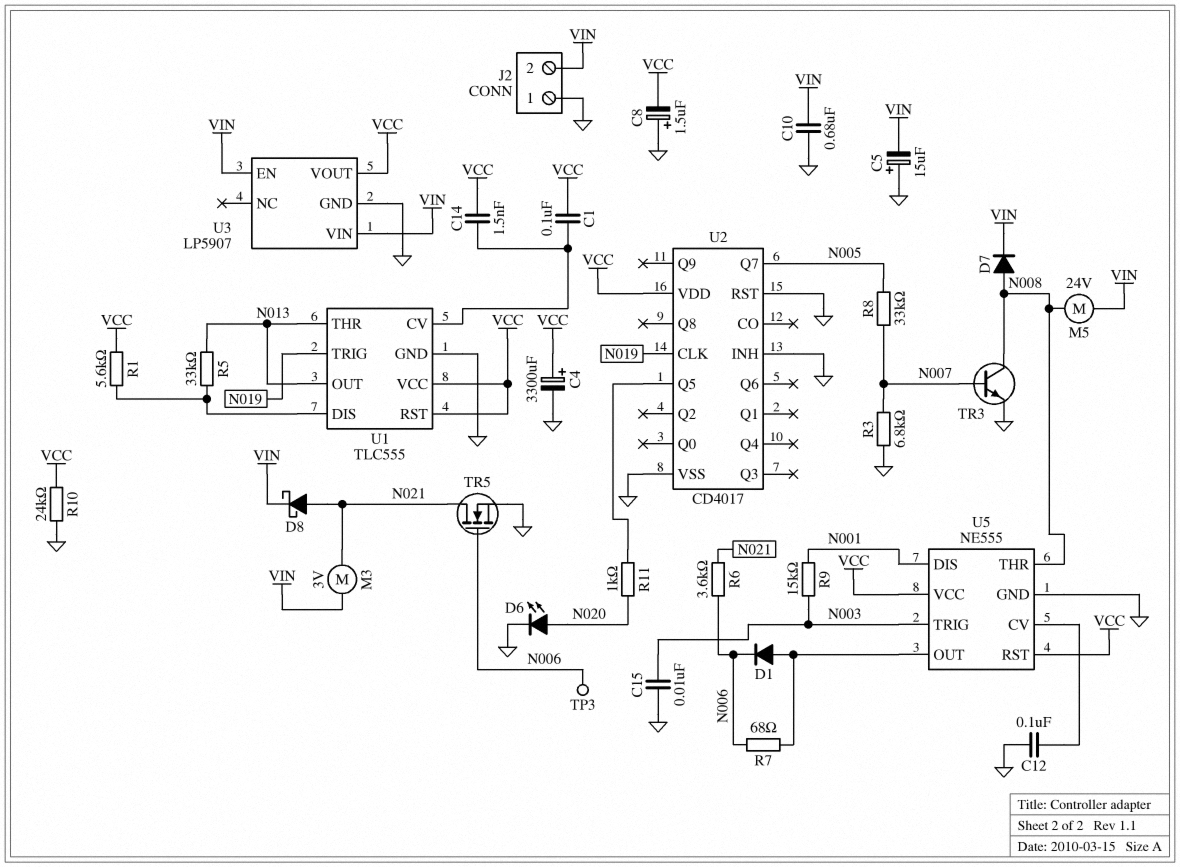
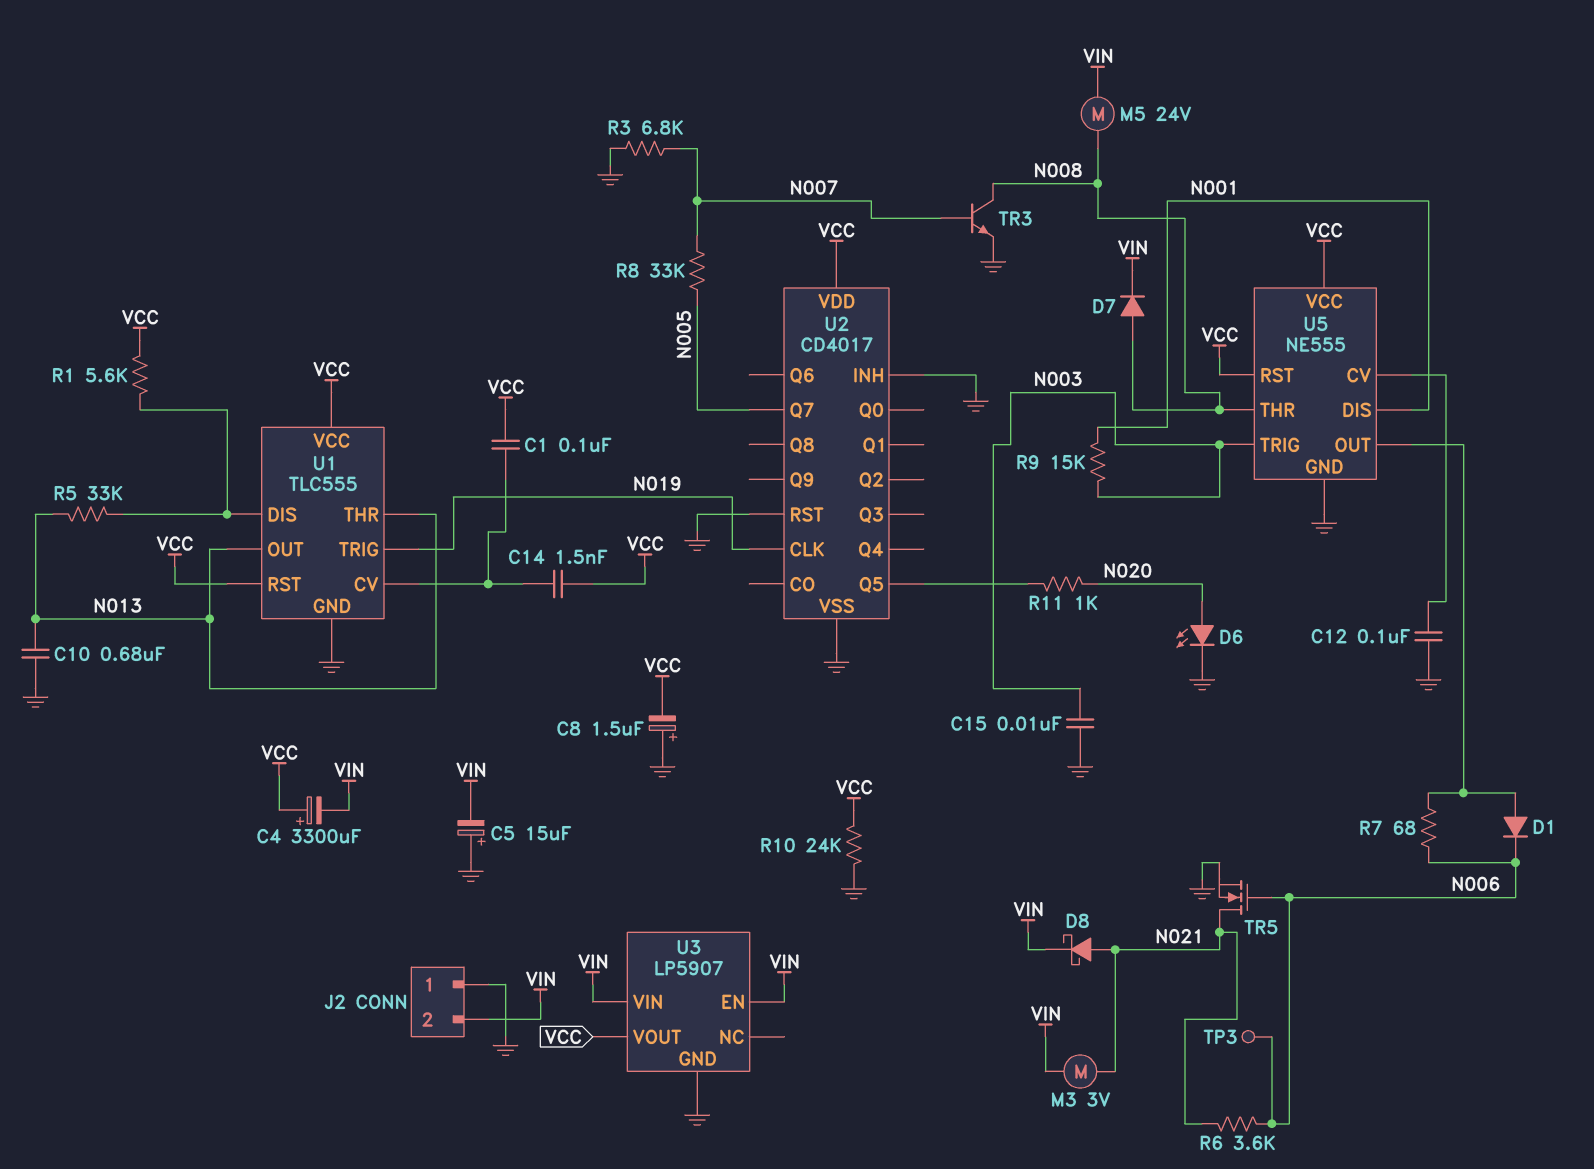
C4: 3300uF (plus VCC, minus GND) -> 3300uF (plus VCC, minus VIN)
C10: 680nF (GND, VIN) -> 680nF (GND, N013)

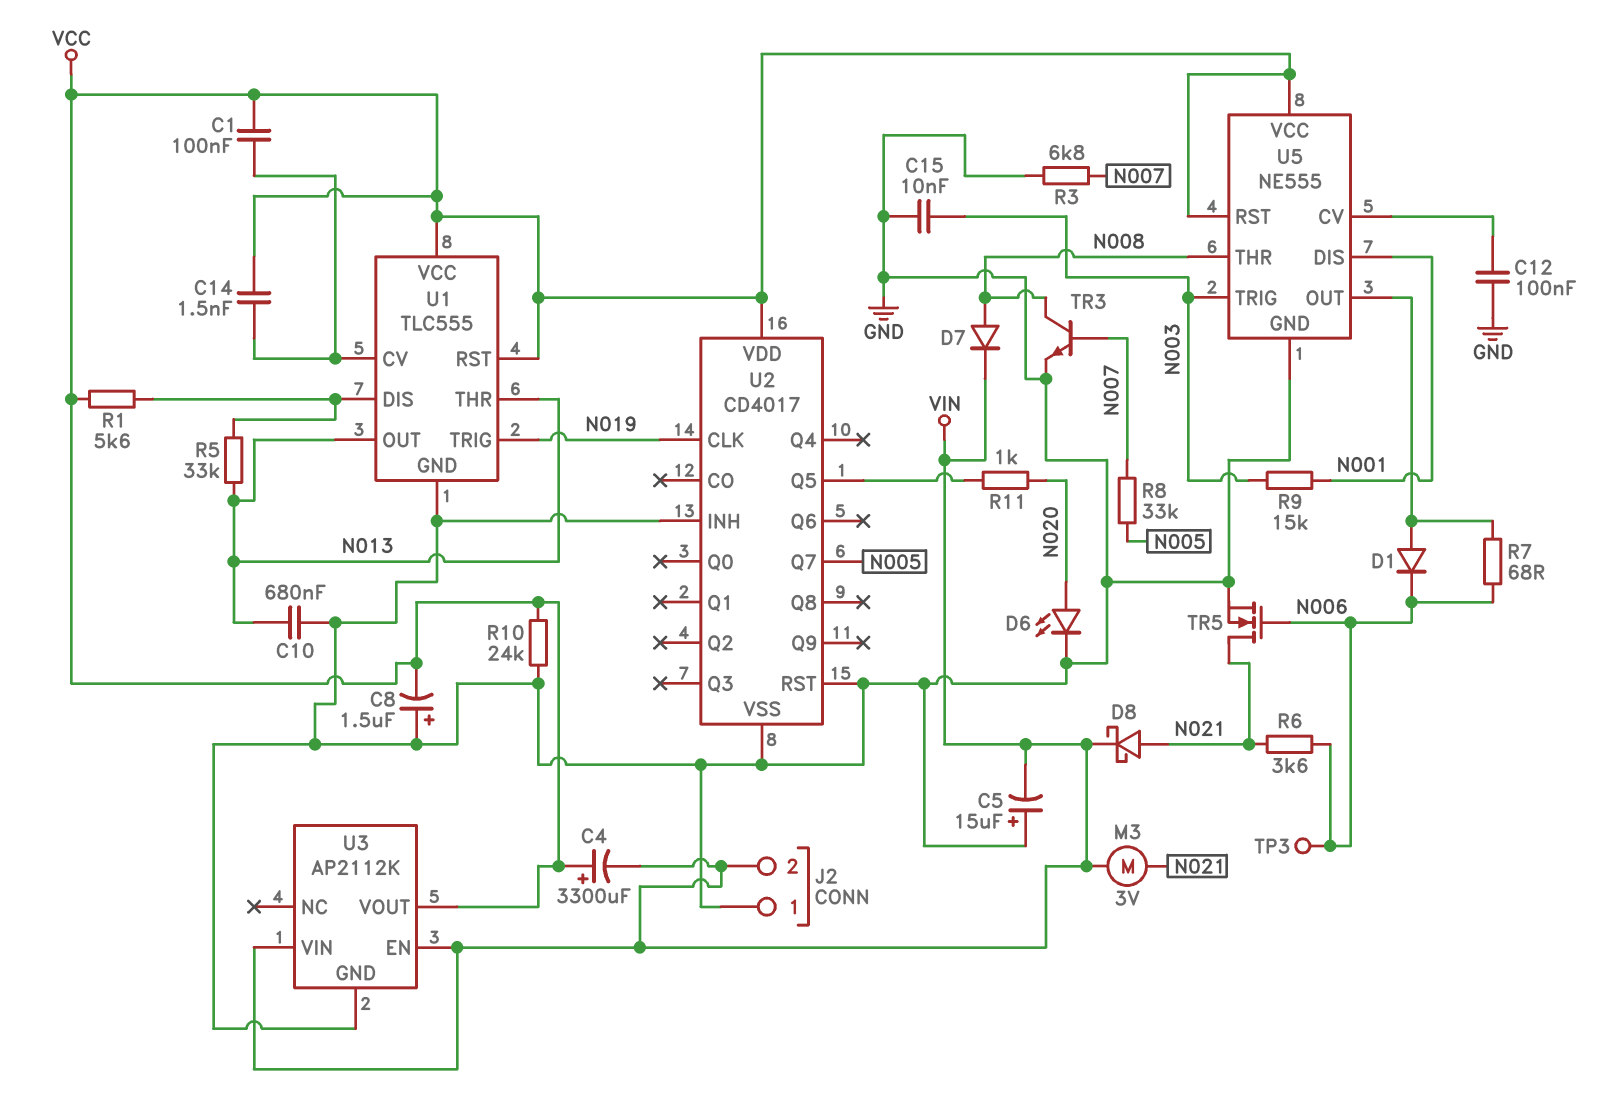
M5: motor 24V (N008, VIN) -> none
U3: LP5907 -> AP2112K

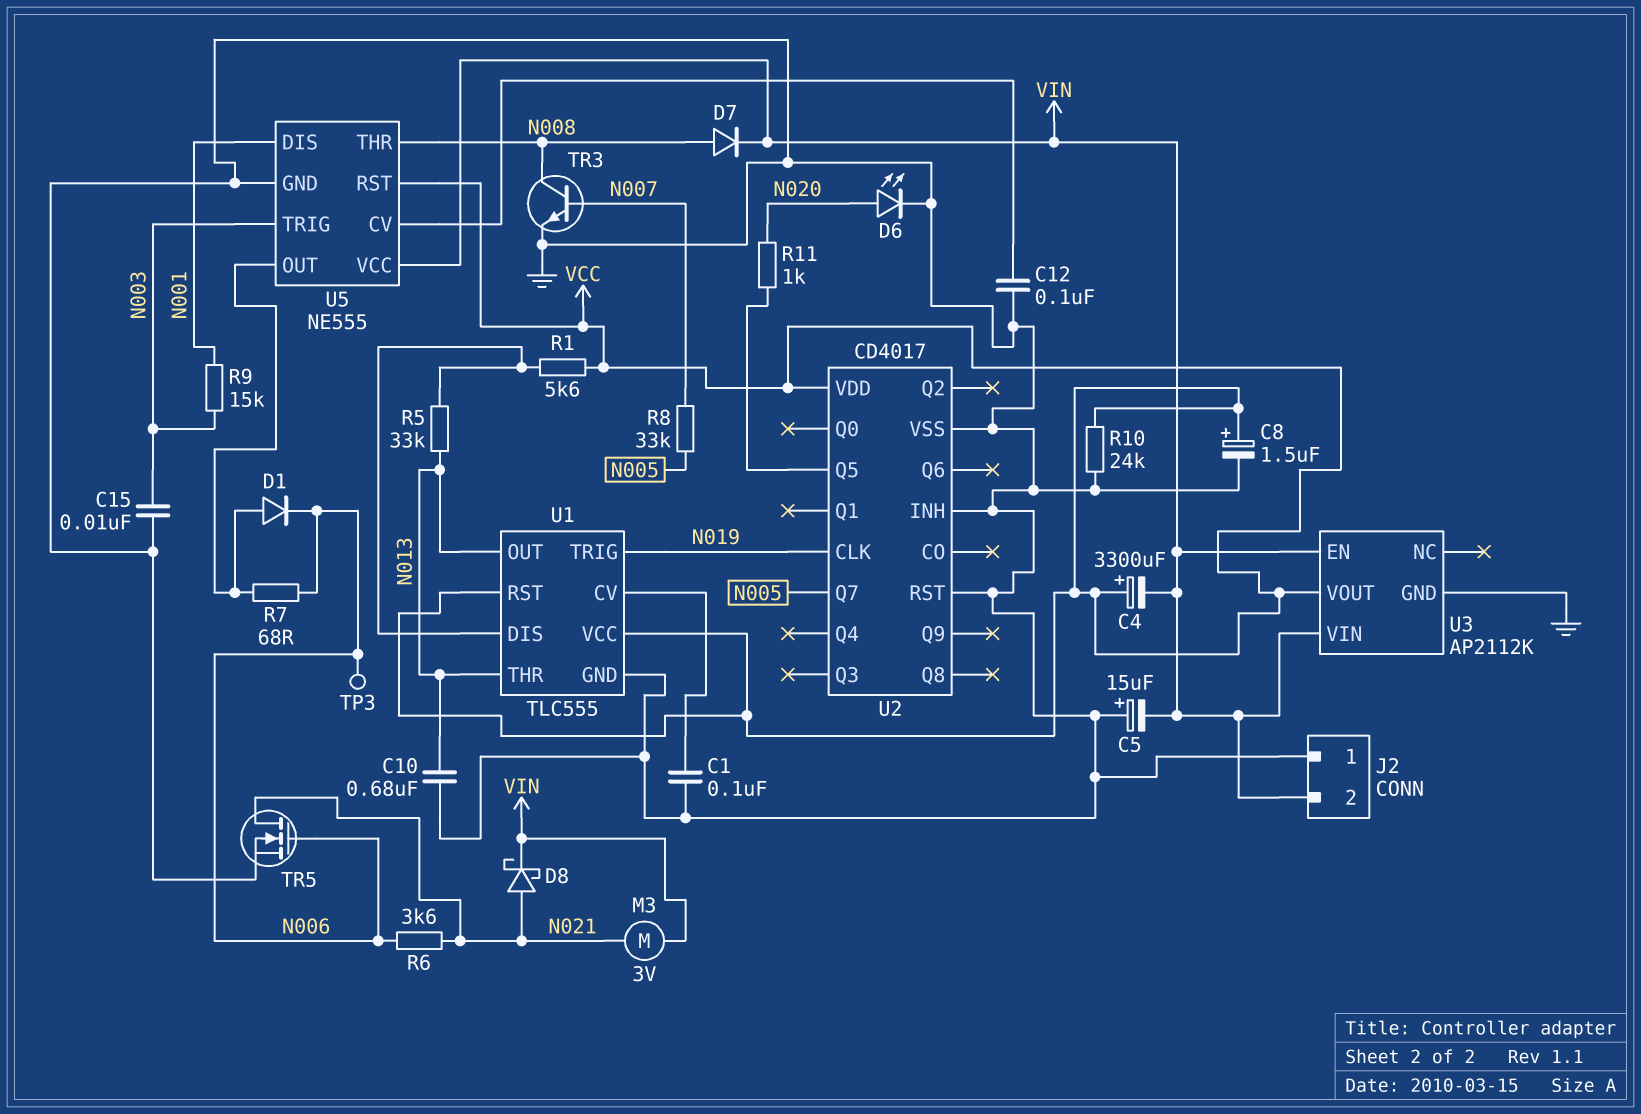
C1: 100nF (U1/CV, VCC) -> 100nF (GND, U1/CV)
C8: 1.5uF (plus GND, minus VCC) -> 1.5uF (plus VCC, minus GND)
C14: 1.5nF (U1/CV, VCC) -> none
R3: 6.8k (GND, N007) -> none
U5 pin VCC: VCC -> VIN

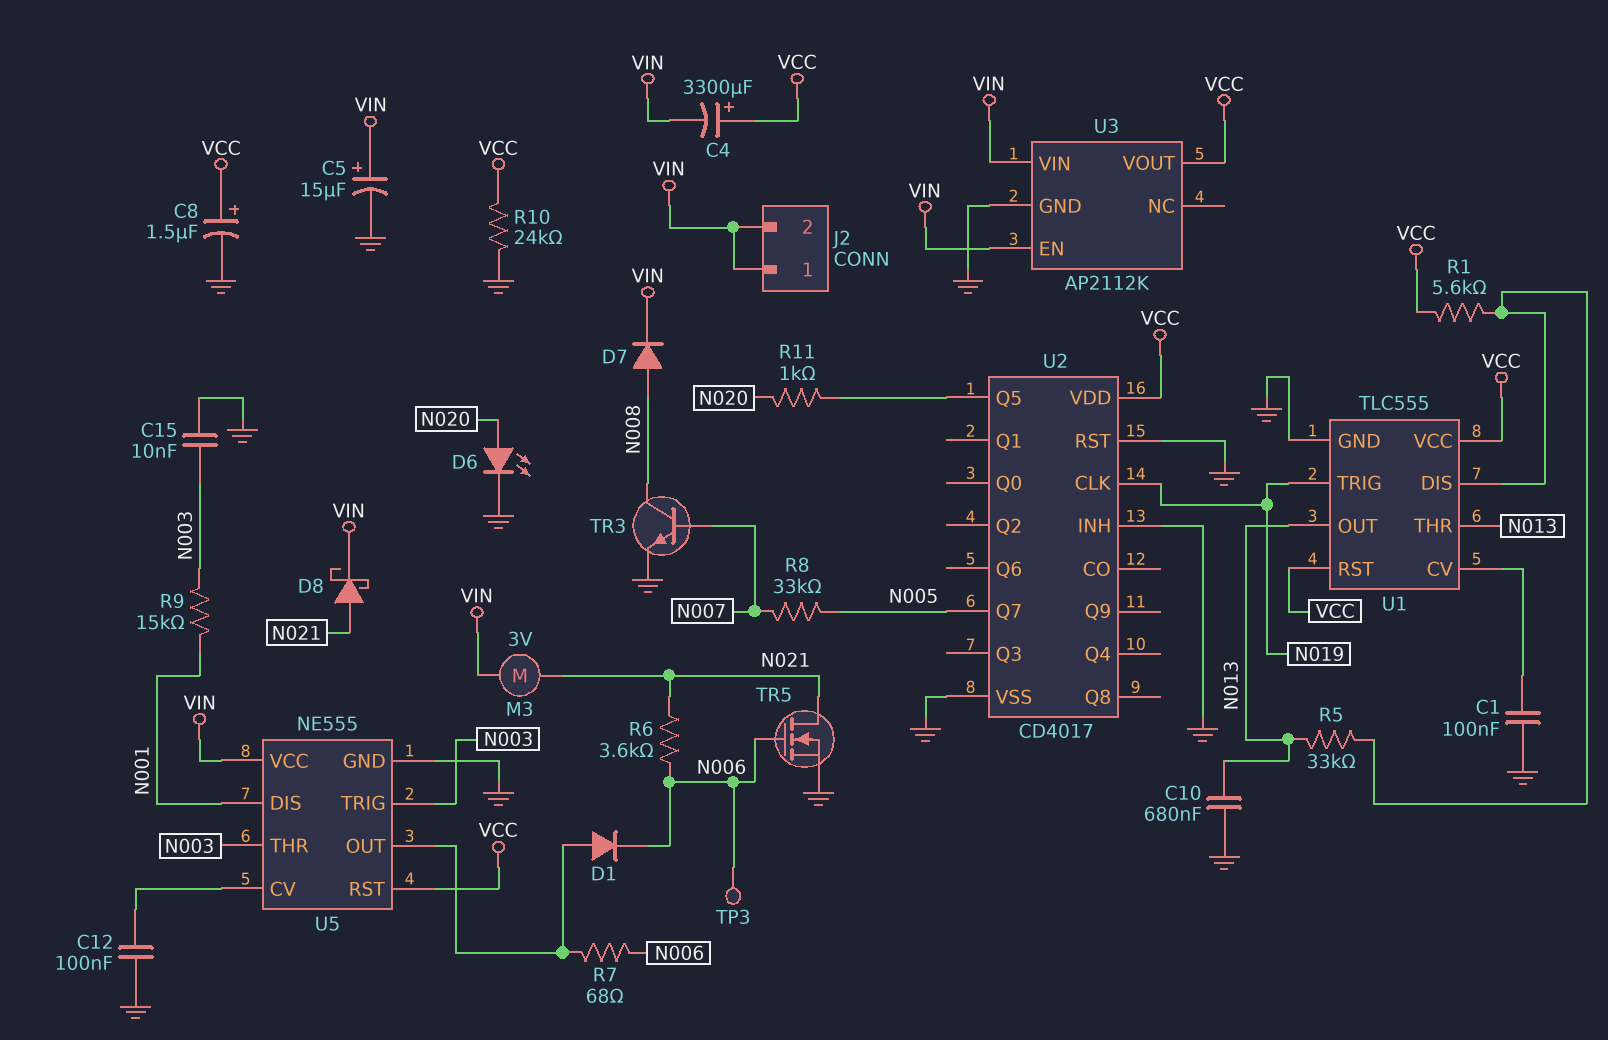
C5: 15uF (plus GND, minus VIN) -> 15uF (plus VIN, minus GND)
J2 pin 1: GND -> VIN
U5 pin THR: N008 -> N003

